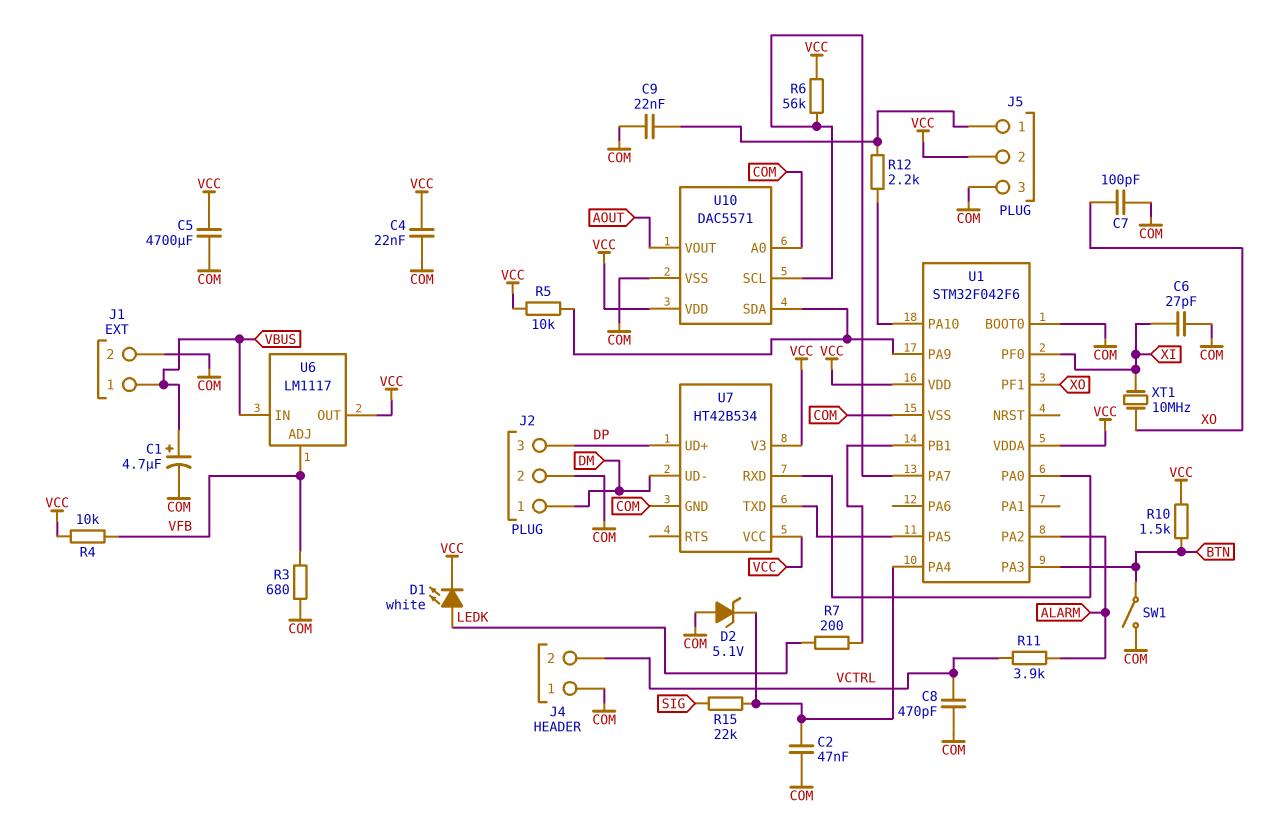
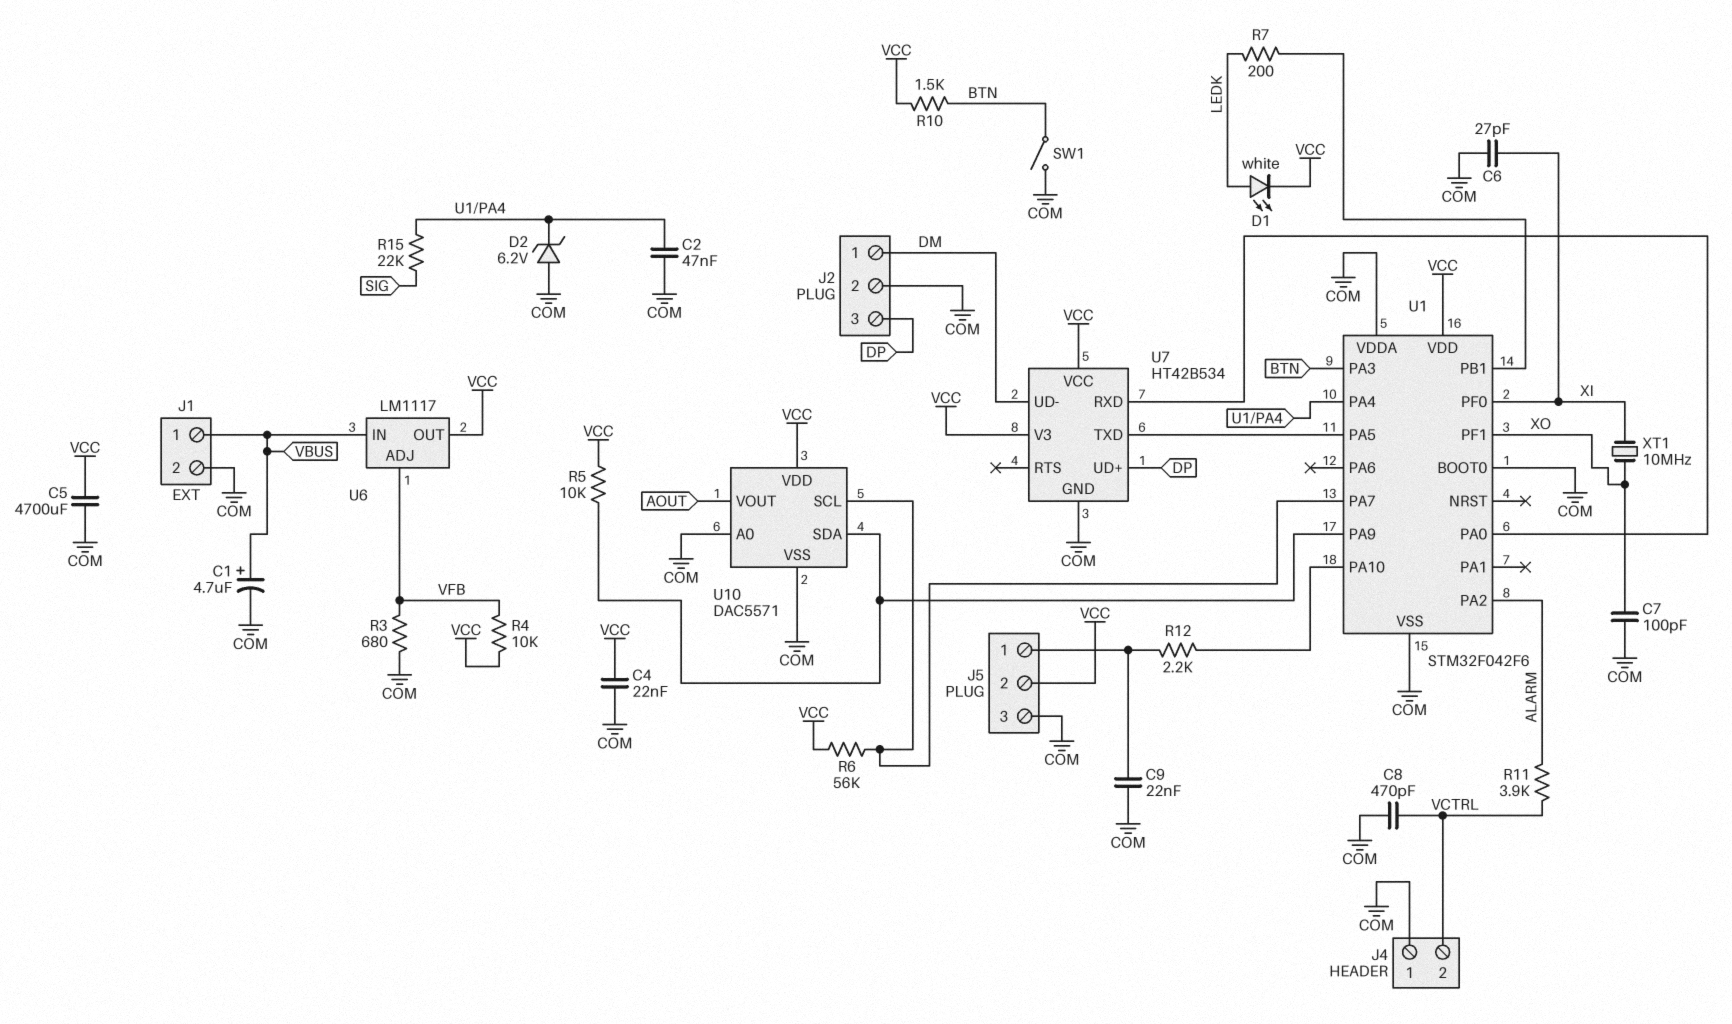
D2: zener 5.1V (A COM, K U1/PA4) -> zener 6.2V (A COM, K U1/PA4)
U1 pin VDDA: VCC -> COM

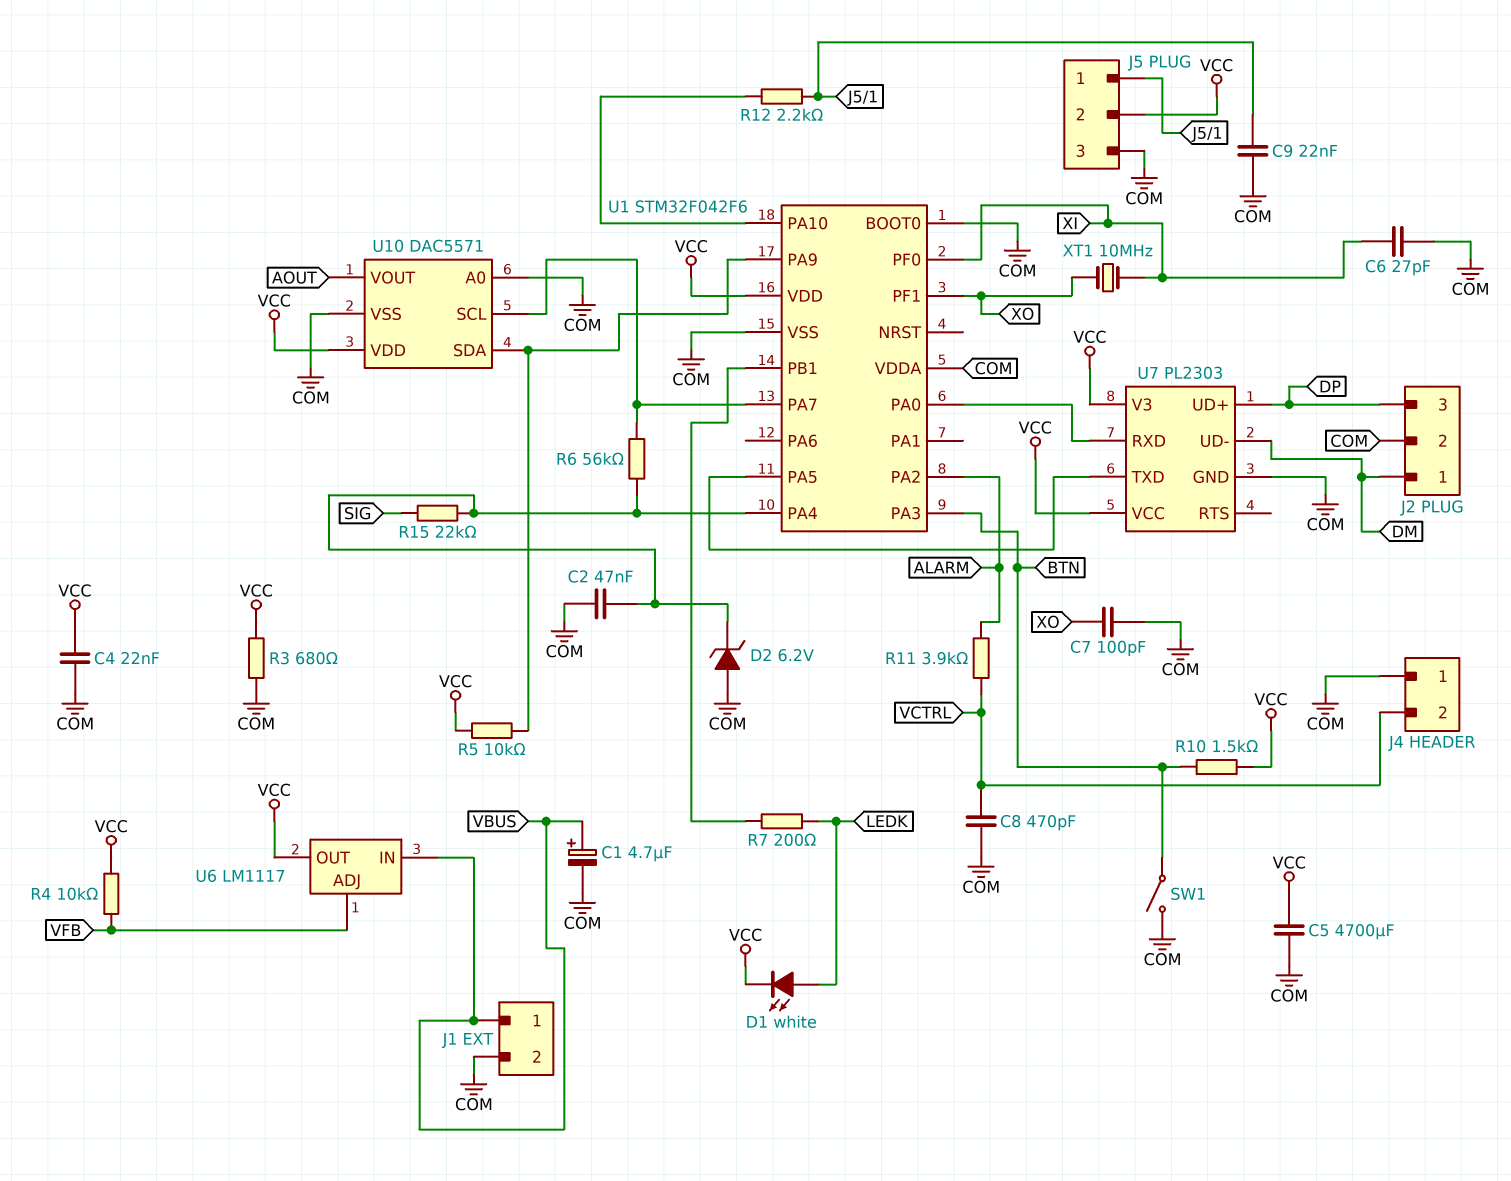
R3: 680 (COM, VFB) -> 680 (COM, VCC)
R6: 56k (U1/PA7, VCC) -> 56k (U1/PA4, U1/PA7)
U7: HT42B534 -> PL2303

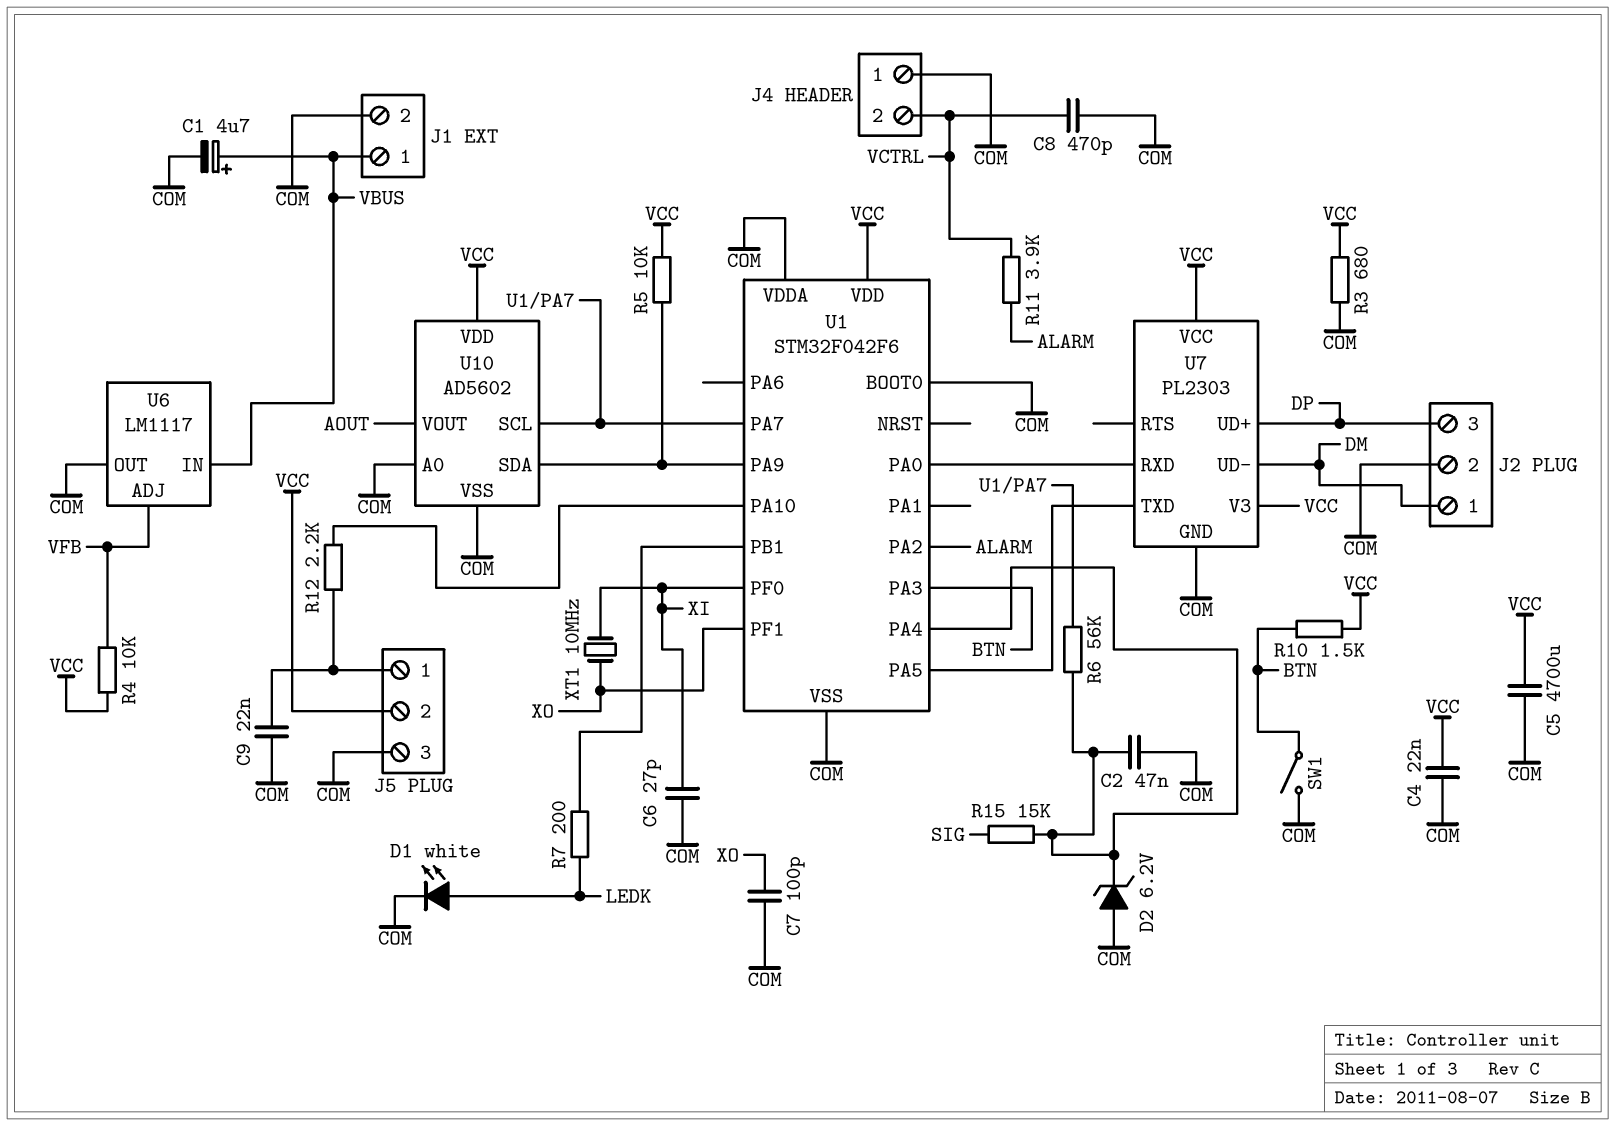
D1: LED white (A LEDK, K VCC) -> LED white (A LEDK, K COM)
R15: 22k (SIG, U1/PA4) -> 15k (SIG, U1/PA4)
U6 pin OUT: VCC -> COM
U10: DAC5571 -> AD5602

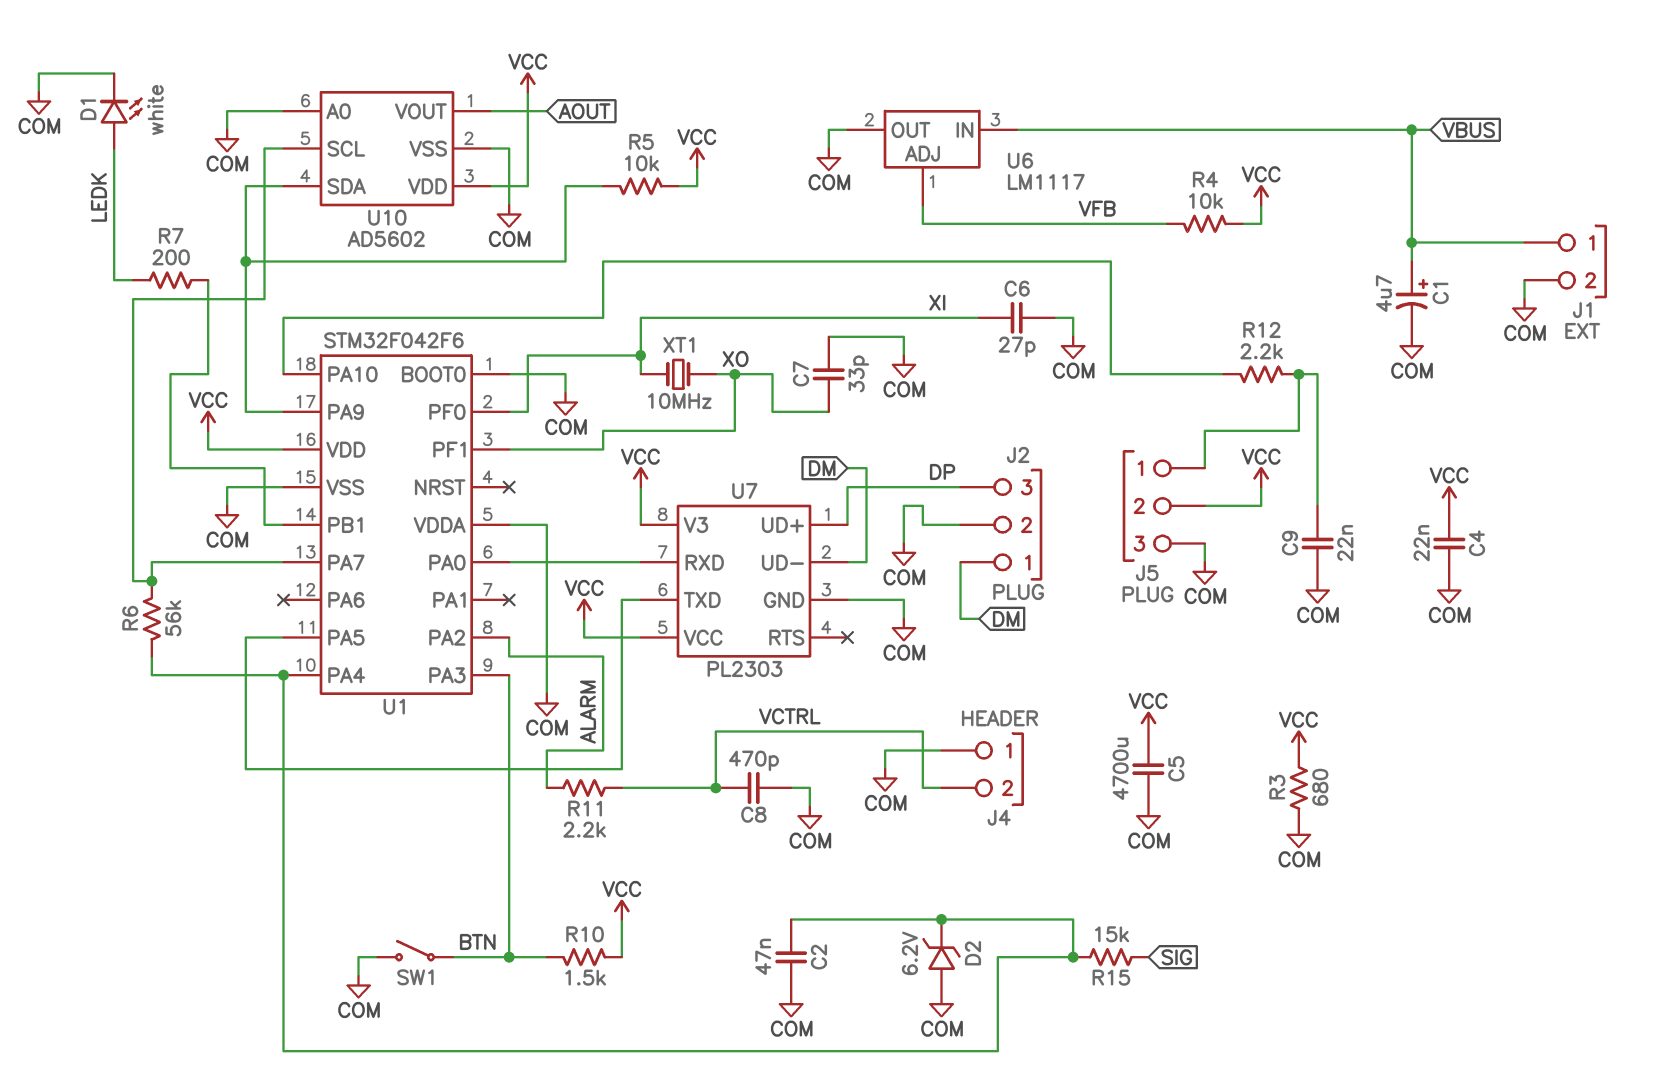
C7: 100pF (COM, XO) -> 33pF (COM, XO)
R11: 3.9k (ALARM, VCTRL) -> 2.2k (ALARM, VCTRL)

